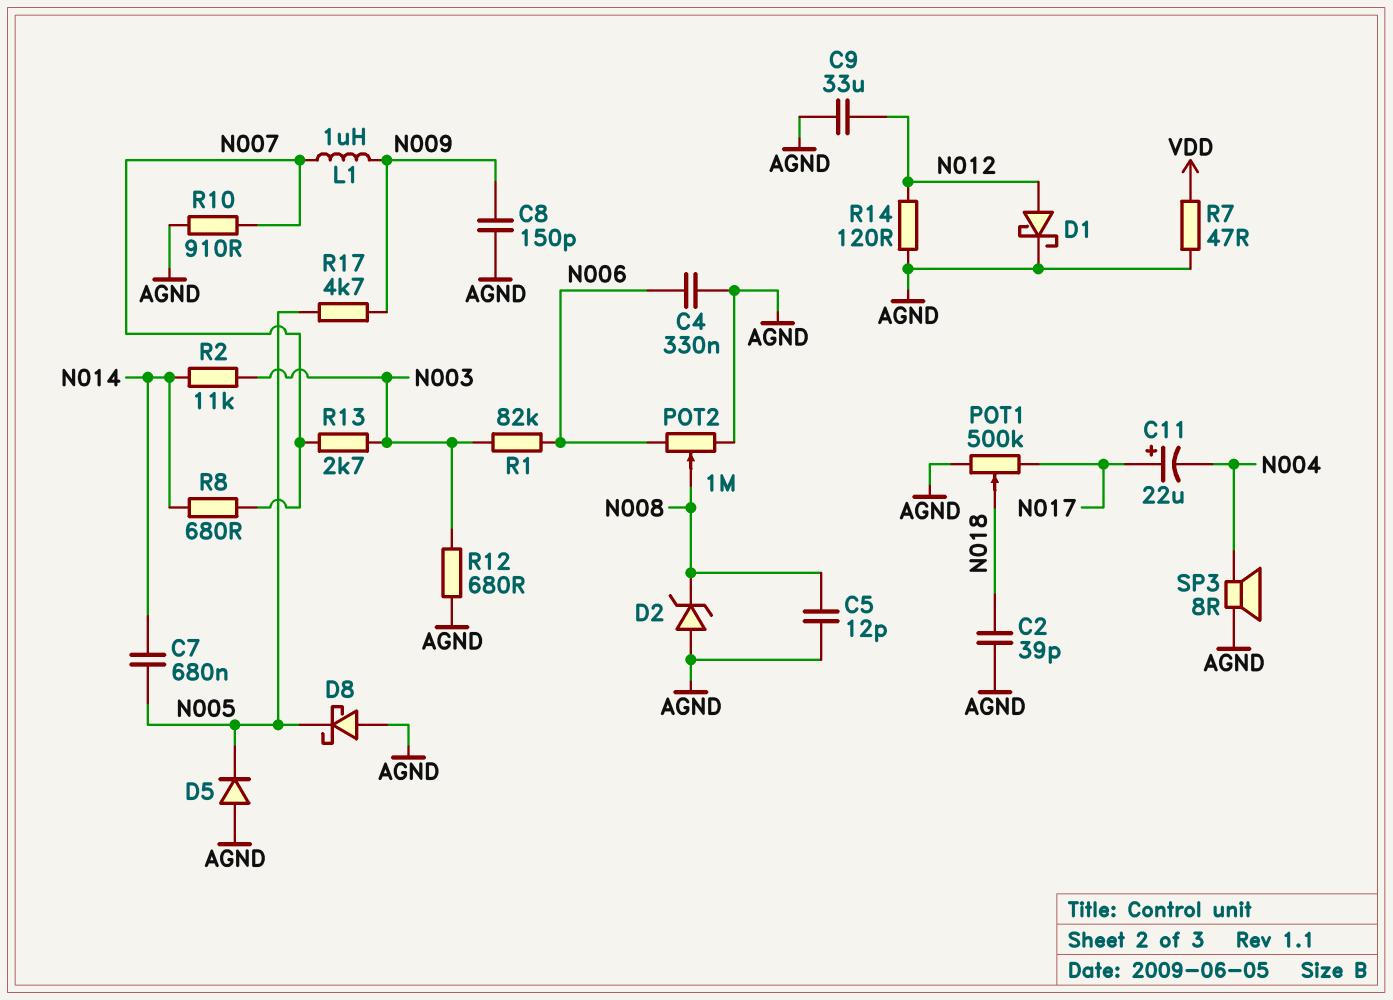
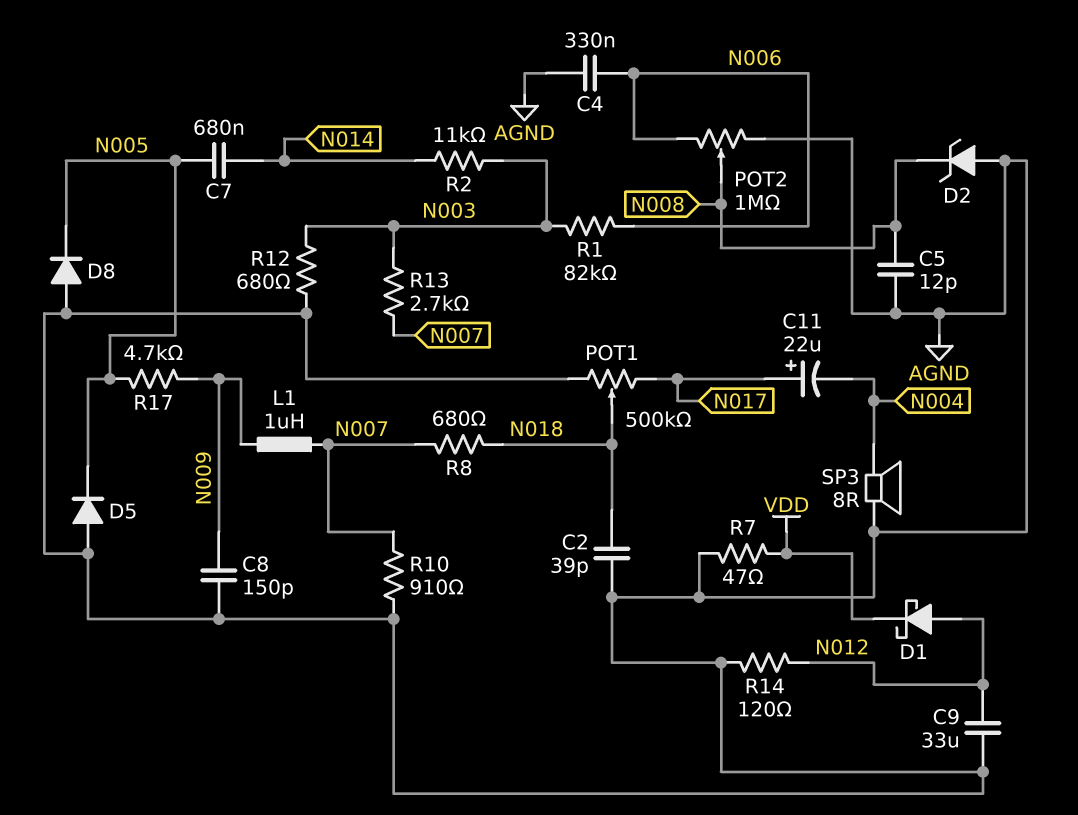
D1: schottky (A N012, K AGND) -> schottky (A N012, K VDD)
D8: schottky (A AGND, K N005) -> diode (A AGND, K N005)
R8: 680 (N007, N014) -> 680 (N007, N018)

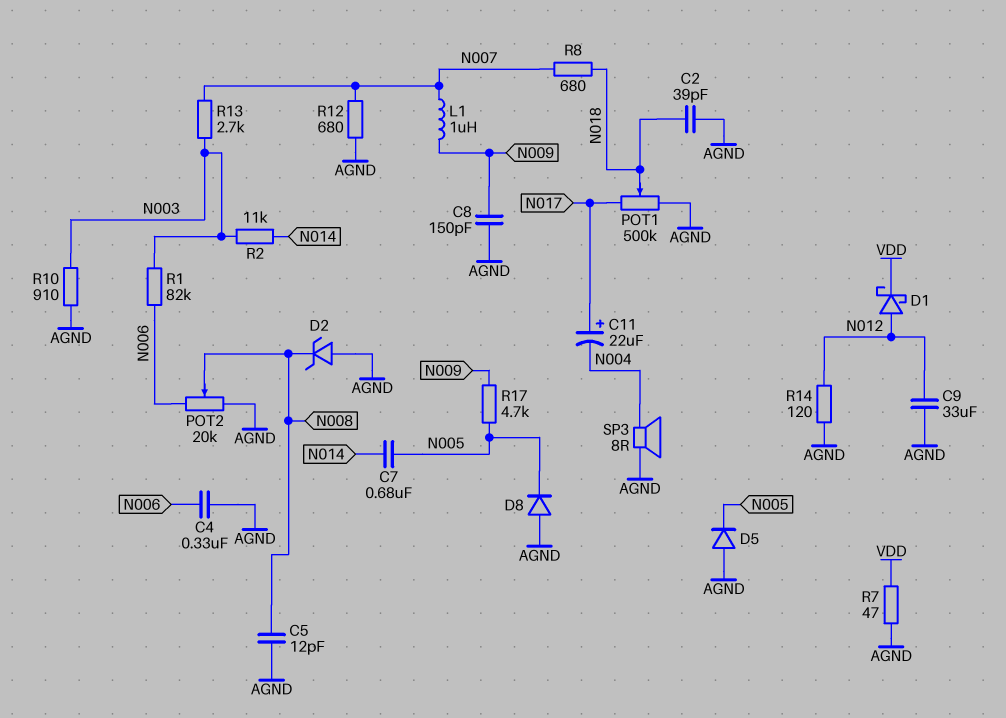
POT2: 1M (AGND, N006, wiper N008) -> 20k (AGND, N006, wiper N008)
R10: 910 (AGND, N007) -> 910 (AGND, N003)
R12: 680 (AGND, N003) -> 680 (AGND, N007)

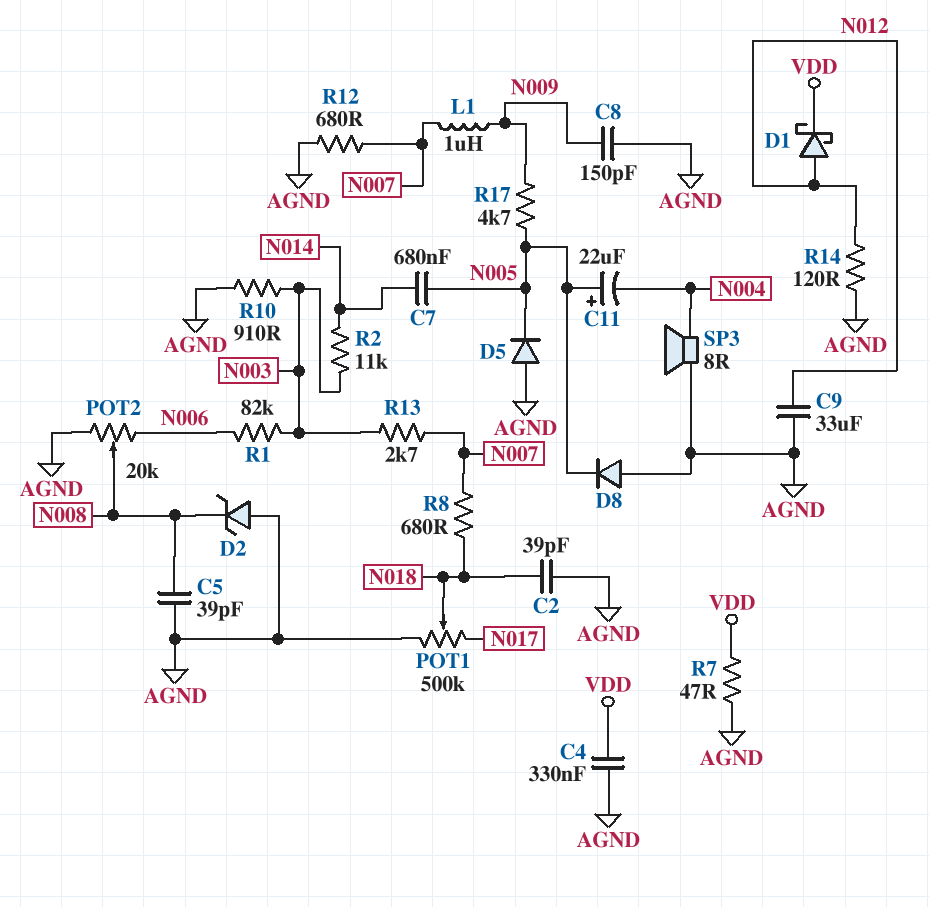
C4: 330nF (AGND, N006) -> 330nF (AGND, VDD)
C5: 12pF (AGND, N008) -> 39pF (AGND, N008)
C11: 22uF (plus N017, minus N004) -> 22uF (plus N005, minus N004)

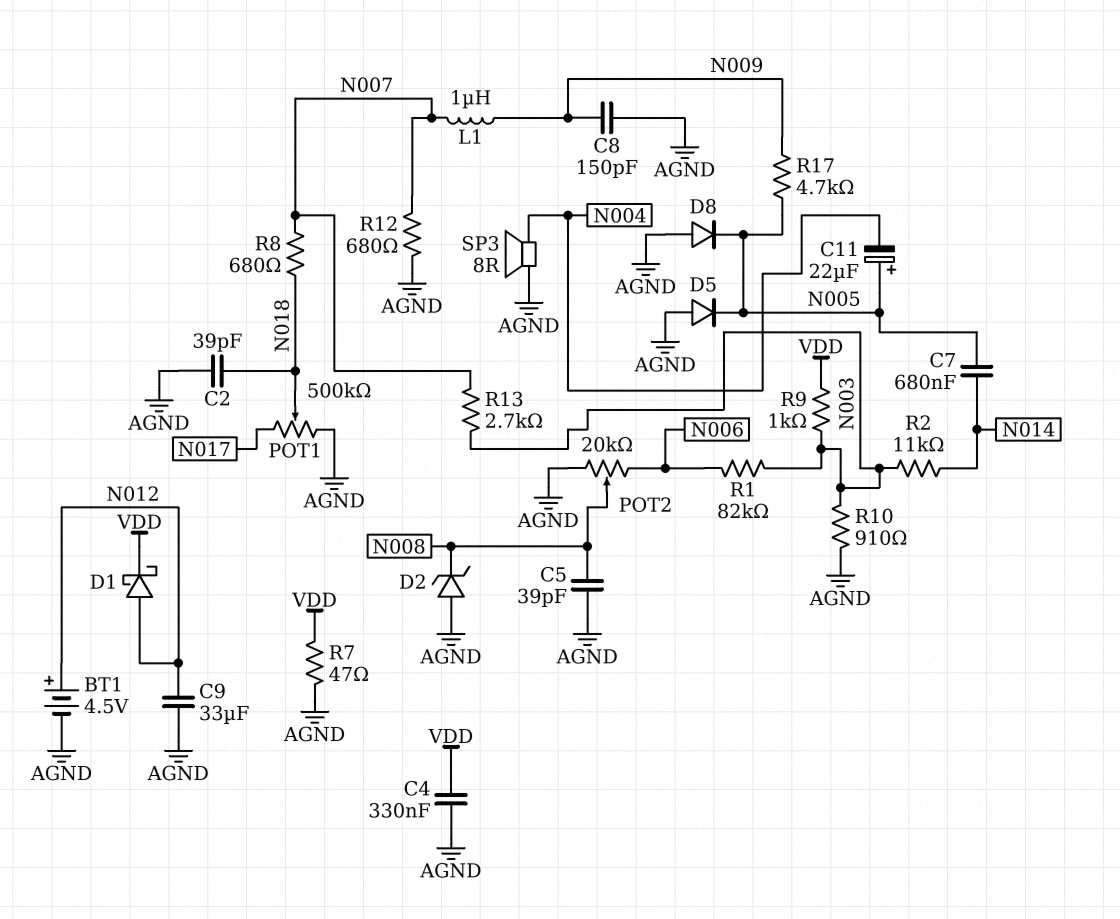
BT1: none -> 4.5V (plus N012, minus AGND)
R9: none -> 1k (N003, VDD)
R14: 120 (AGND, N012) -> none

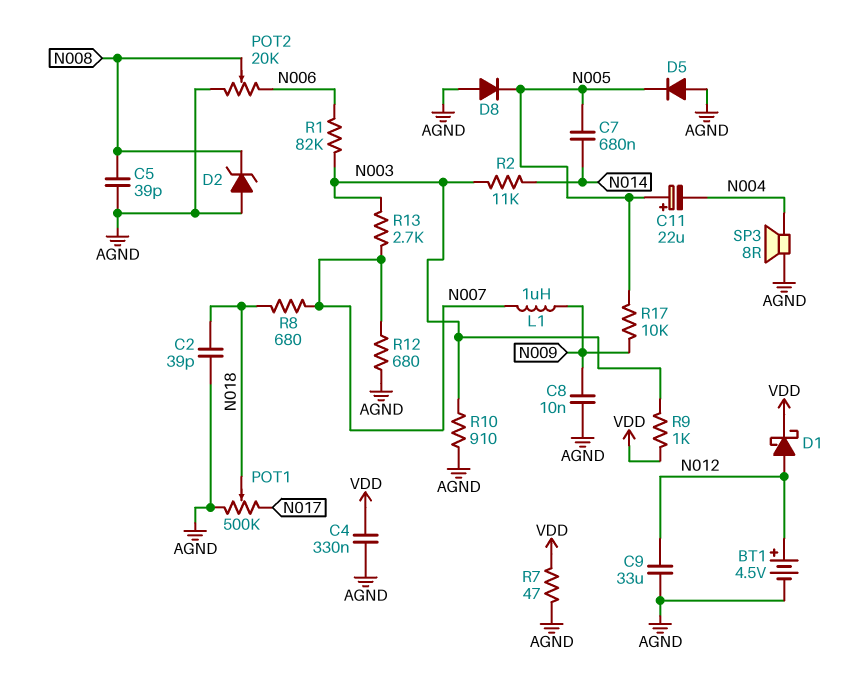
C8: 150pF (AGND, N009) -> 10nF (AGND, N009)
R17: 4.7k (N005, N009) -> 10k (N005, N009)

